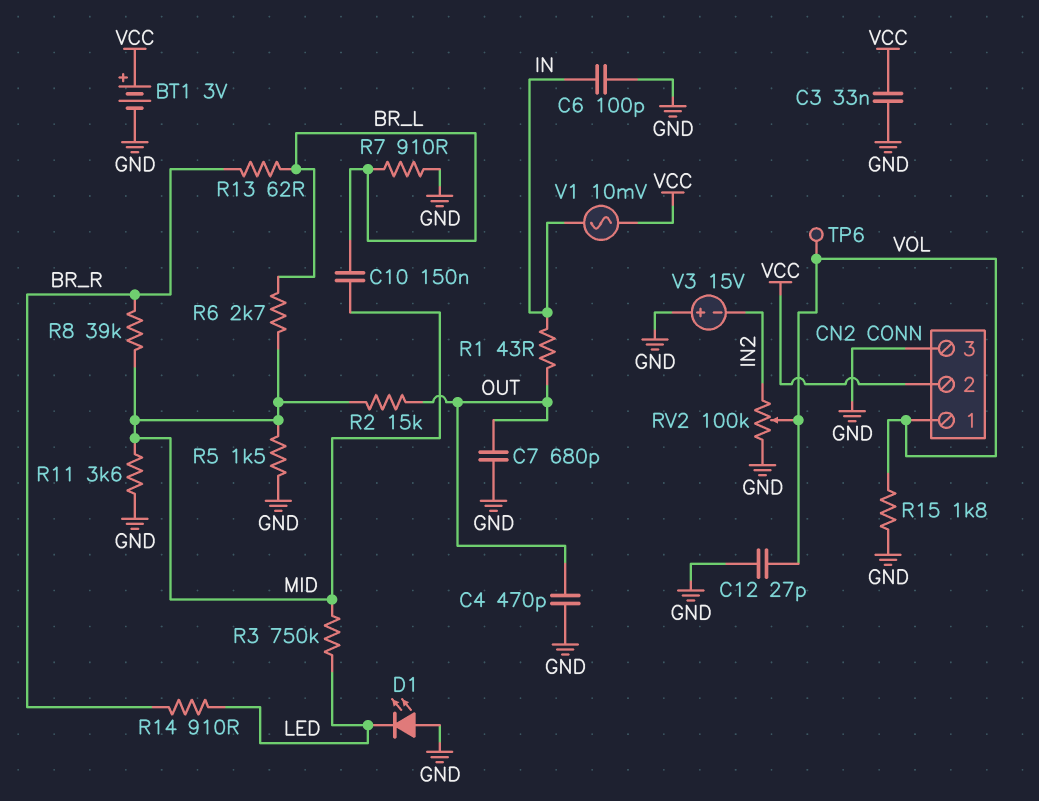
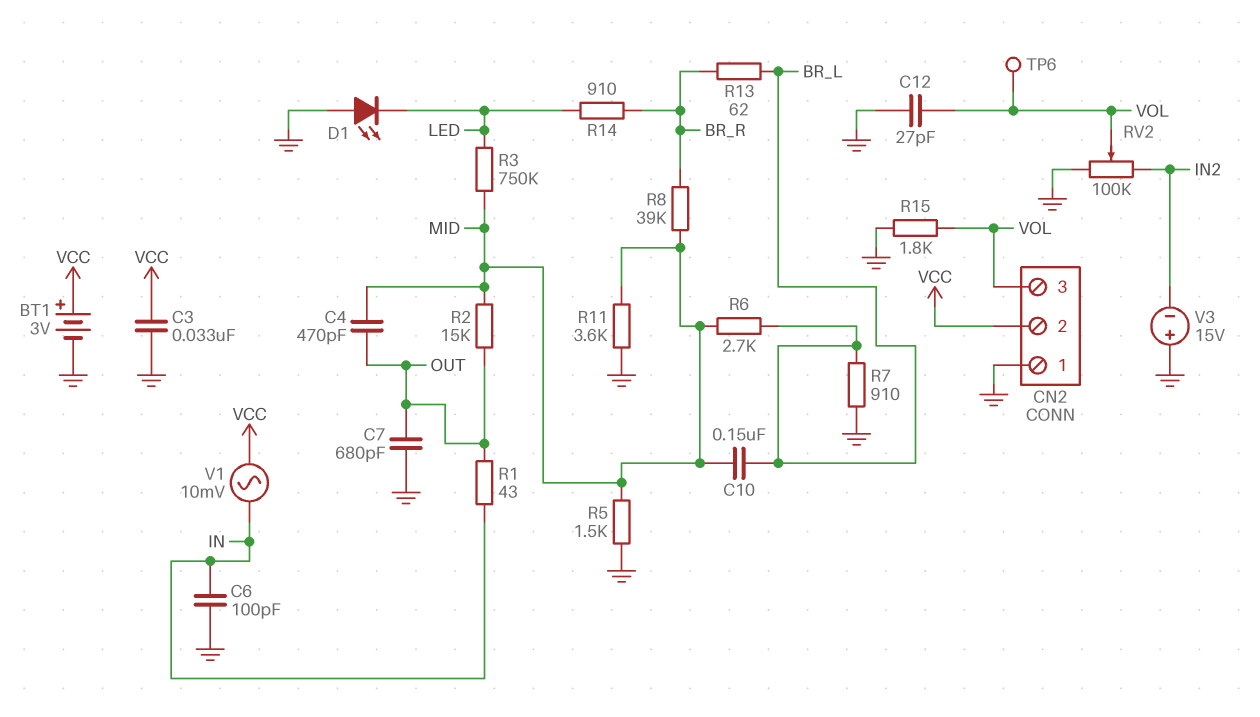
C4: 470pF (GND, OUT) -> 470pF (MID, OUT)
CN2 pin 1: VOL -> GND
CN2 pin 3: GND -> VOL

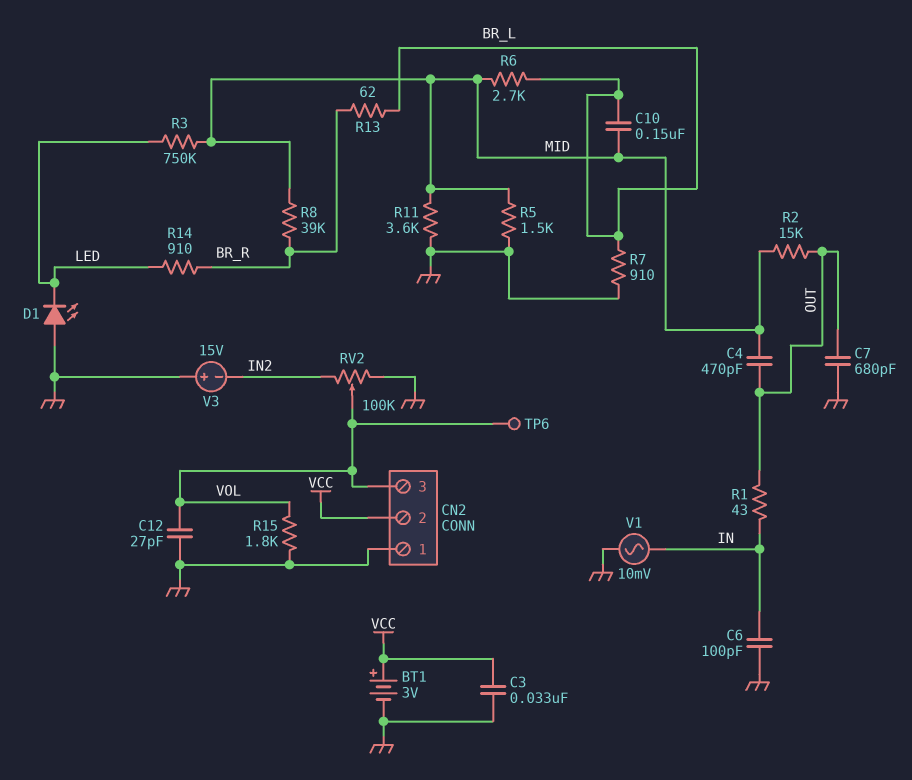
V1: AC 10mV (IN, VCC) -> AC 10mV (GND, IN)

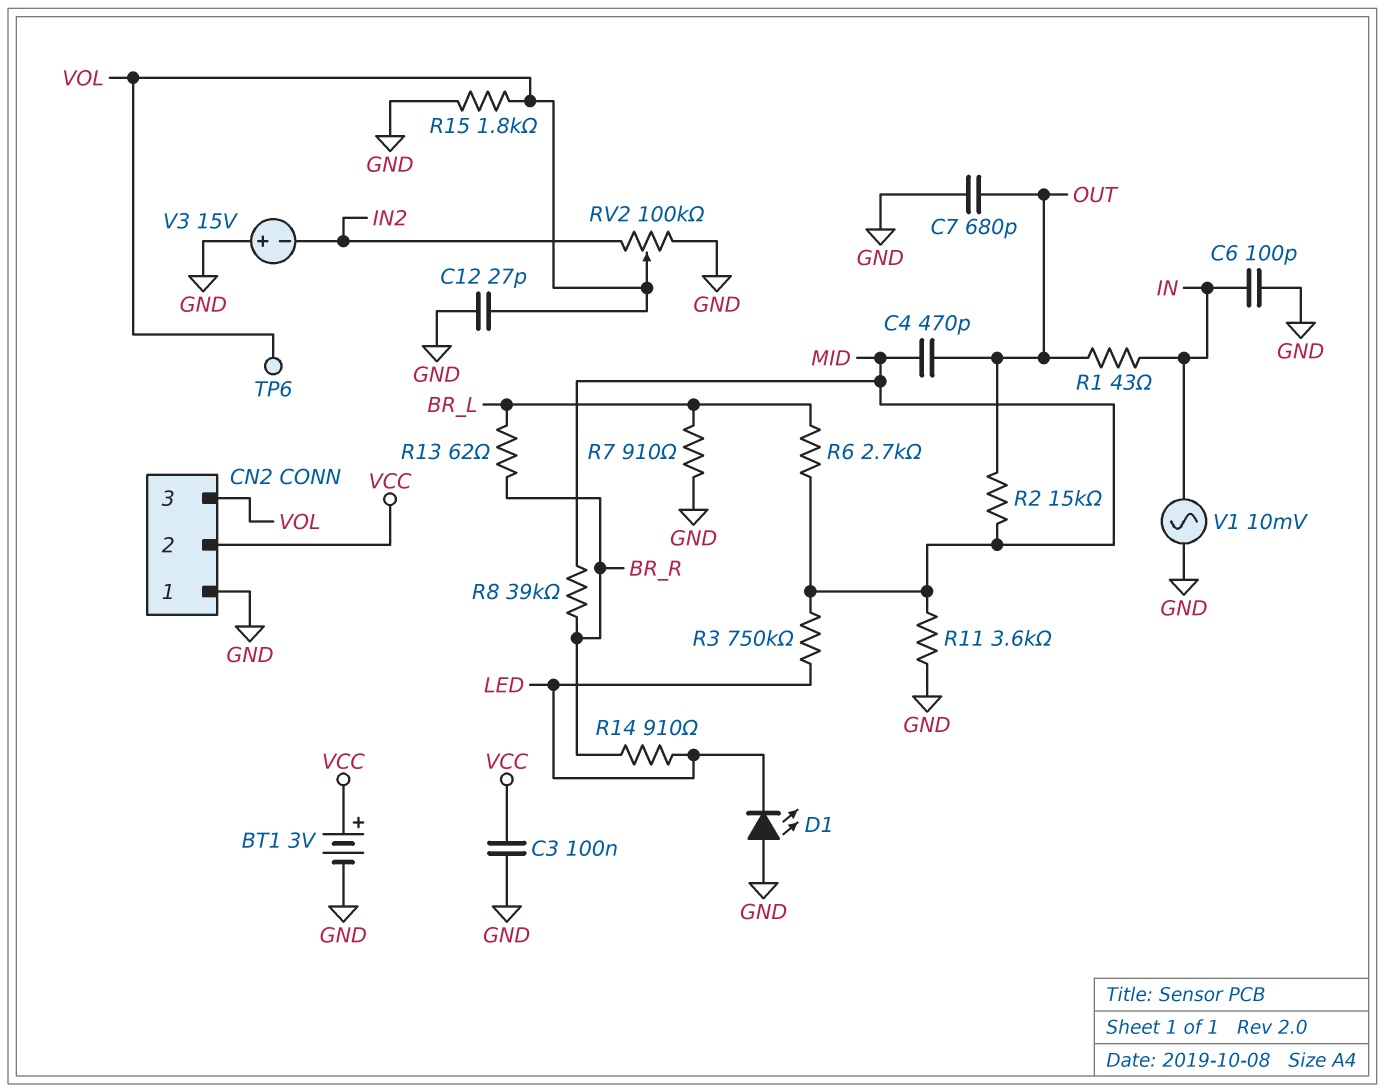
C3: 33nF (GND, VCC) -> 100nF (GND, VCC)
C10: 150nF (BR_L, MID) -> none
R5: 1.5k (GND, MID) -> none

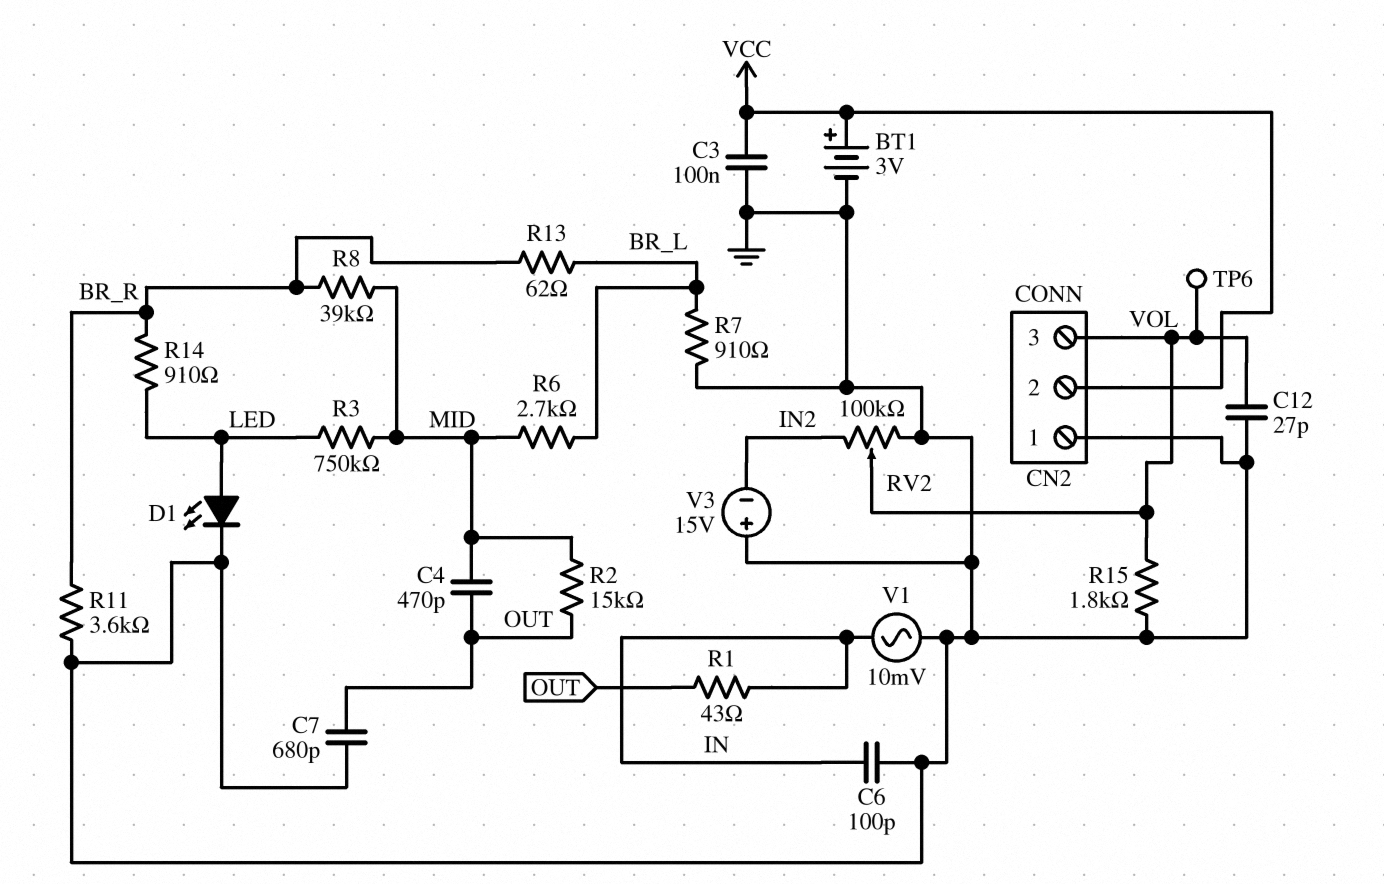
D1: LED (A GND, K LED) -> LED (A LED, K GND)
R11: 3.6k (GND, MID) -> 3.6k (BR_R, GND)

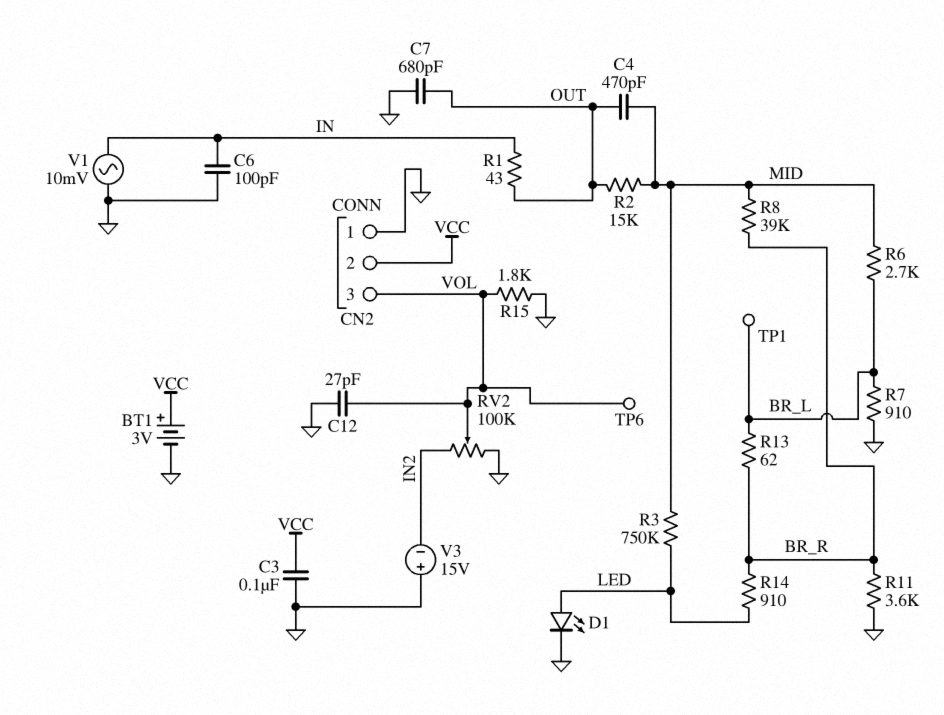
TP1: none -> test point (BR_L)

